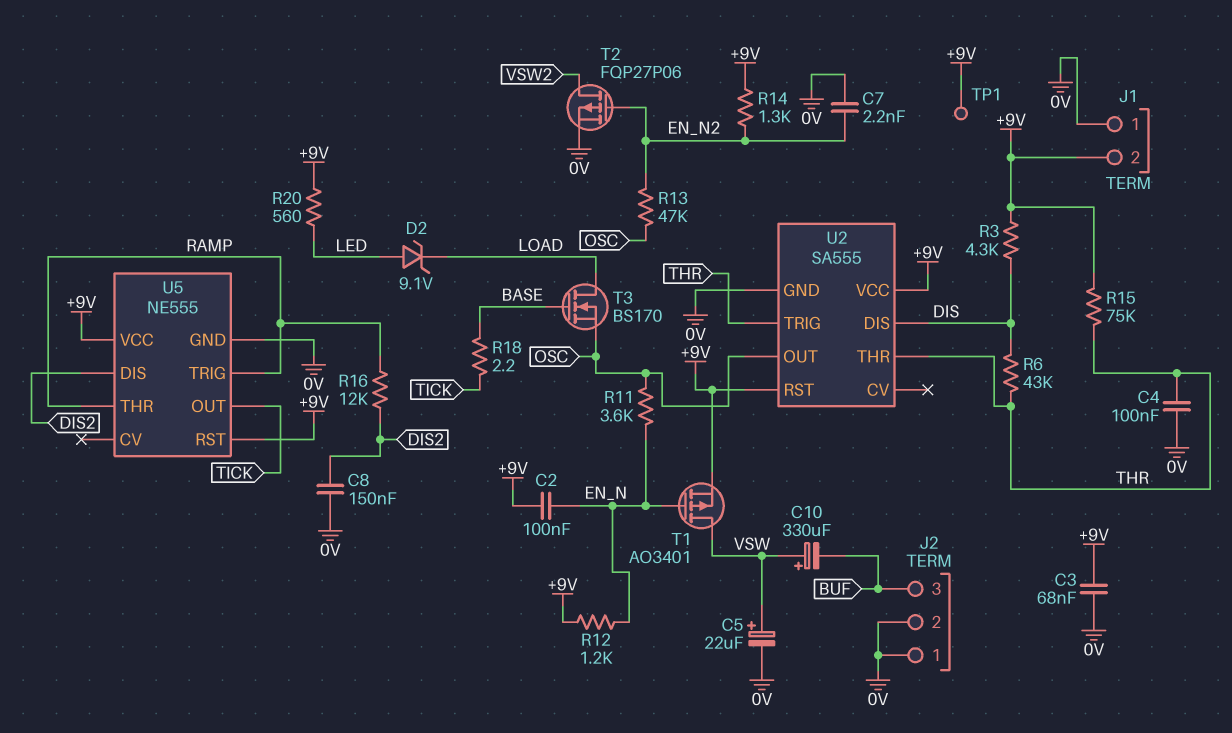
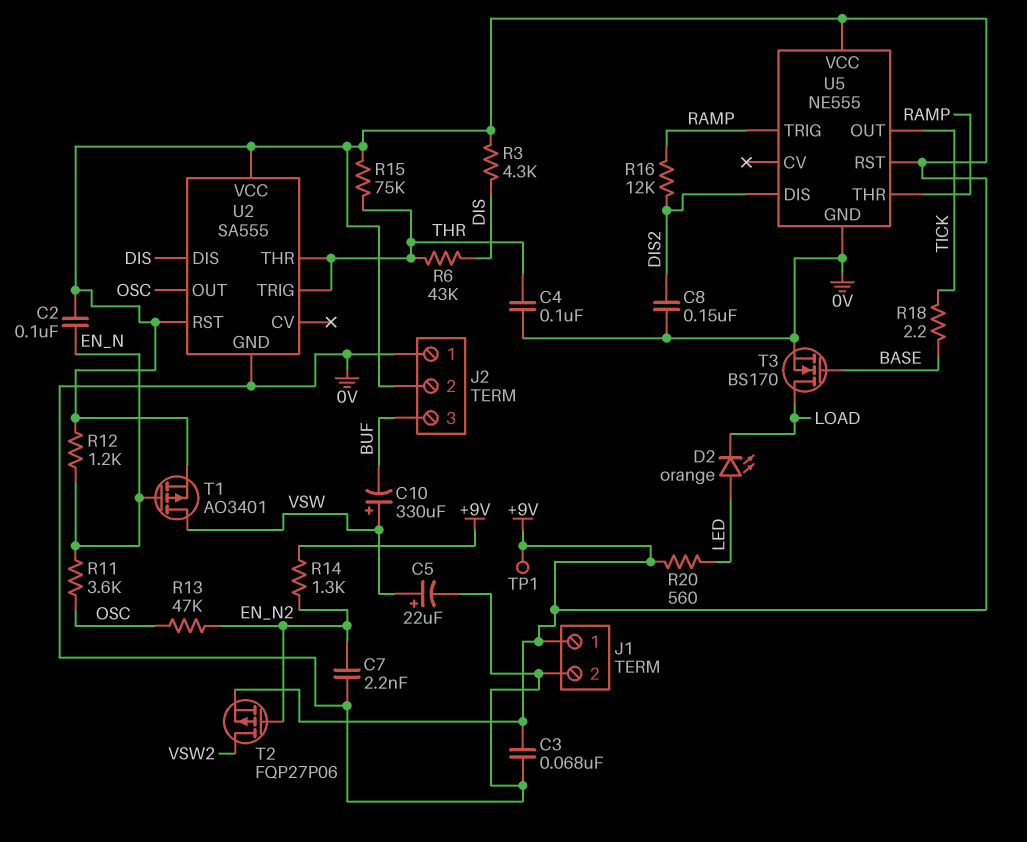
D2: zener 9.1V (A LED, K LOAD) -> LED orange (A LED, K LOAD)
J1 pin 1: 0V -> +9V
J1 pin 2: +9V -> 0V
J2 pin 2: 0V -> +9V
T2: PMOS FQP27P06 (G EN_N2, D VSW2, S 0V) -> PMOS FQP27P06 (G EN_N2, D VSW2, S +9V)
T3: NMOS BS170 (G BASE, D LOAD, S OSC) -> NMOS BS170 (G BASE, D LOAD, S 0V)

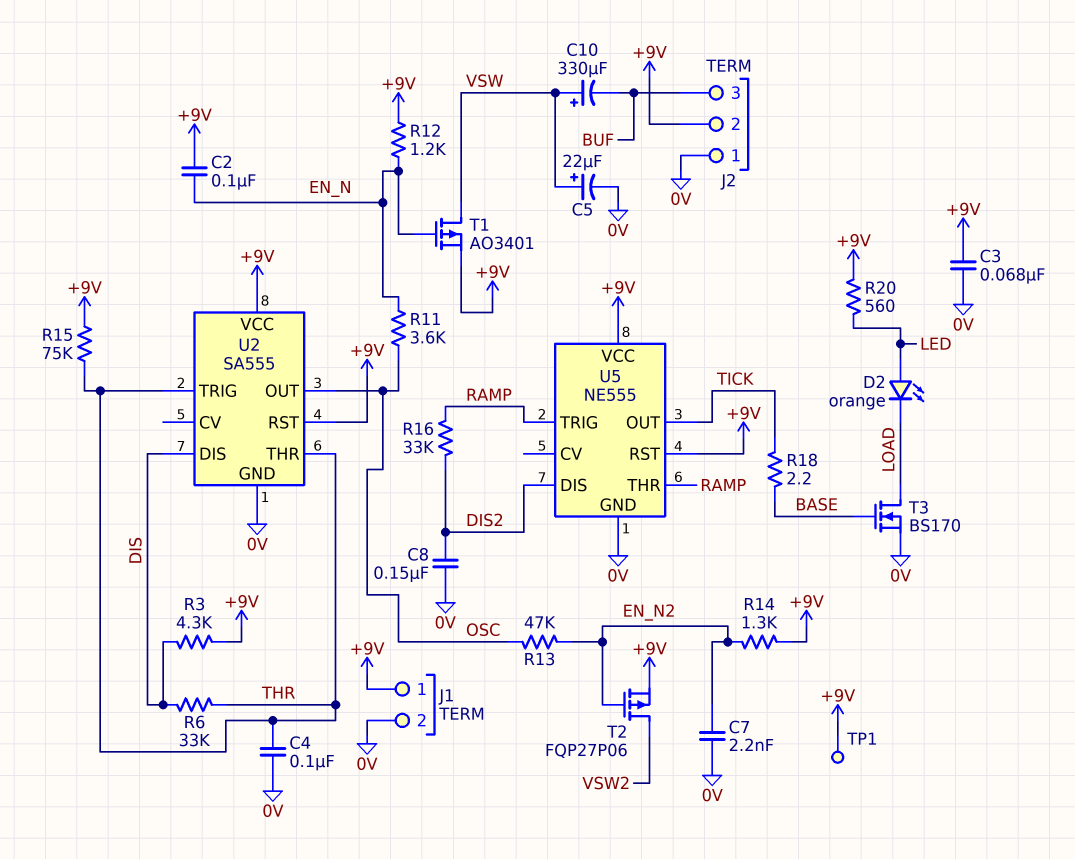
R6: 43k (DIS, THR) -> 33k (DIS, THR)
R16: 12k (DIS2, RAMP) -> 33k (DIS2, RAMP)

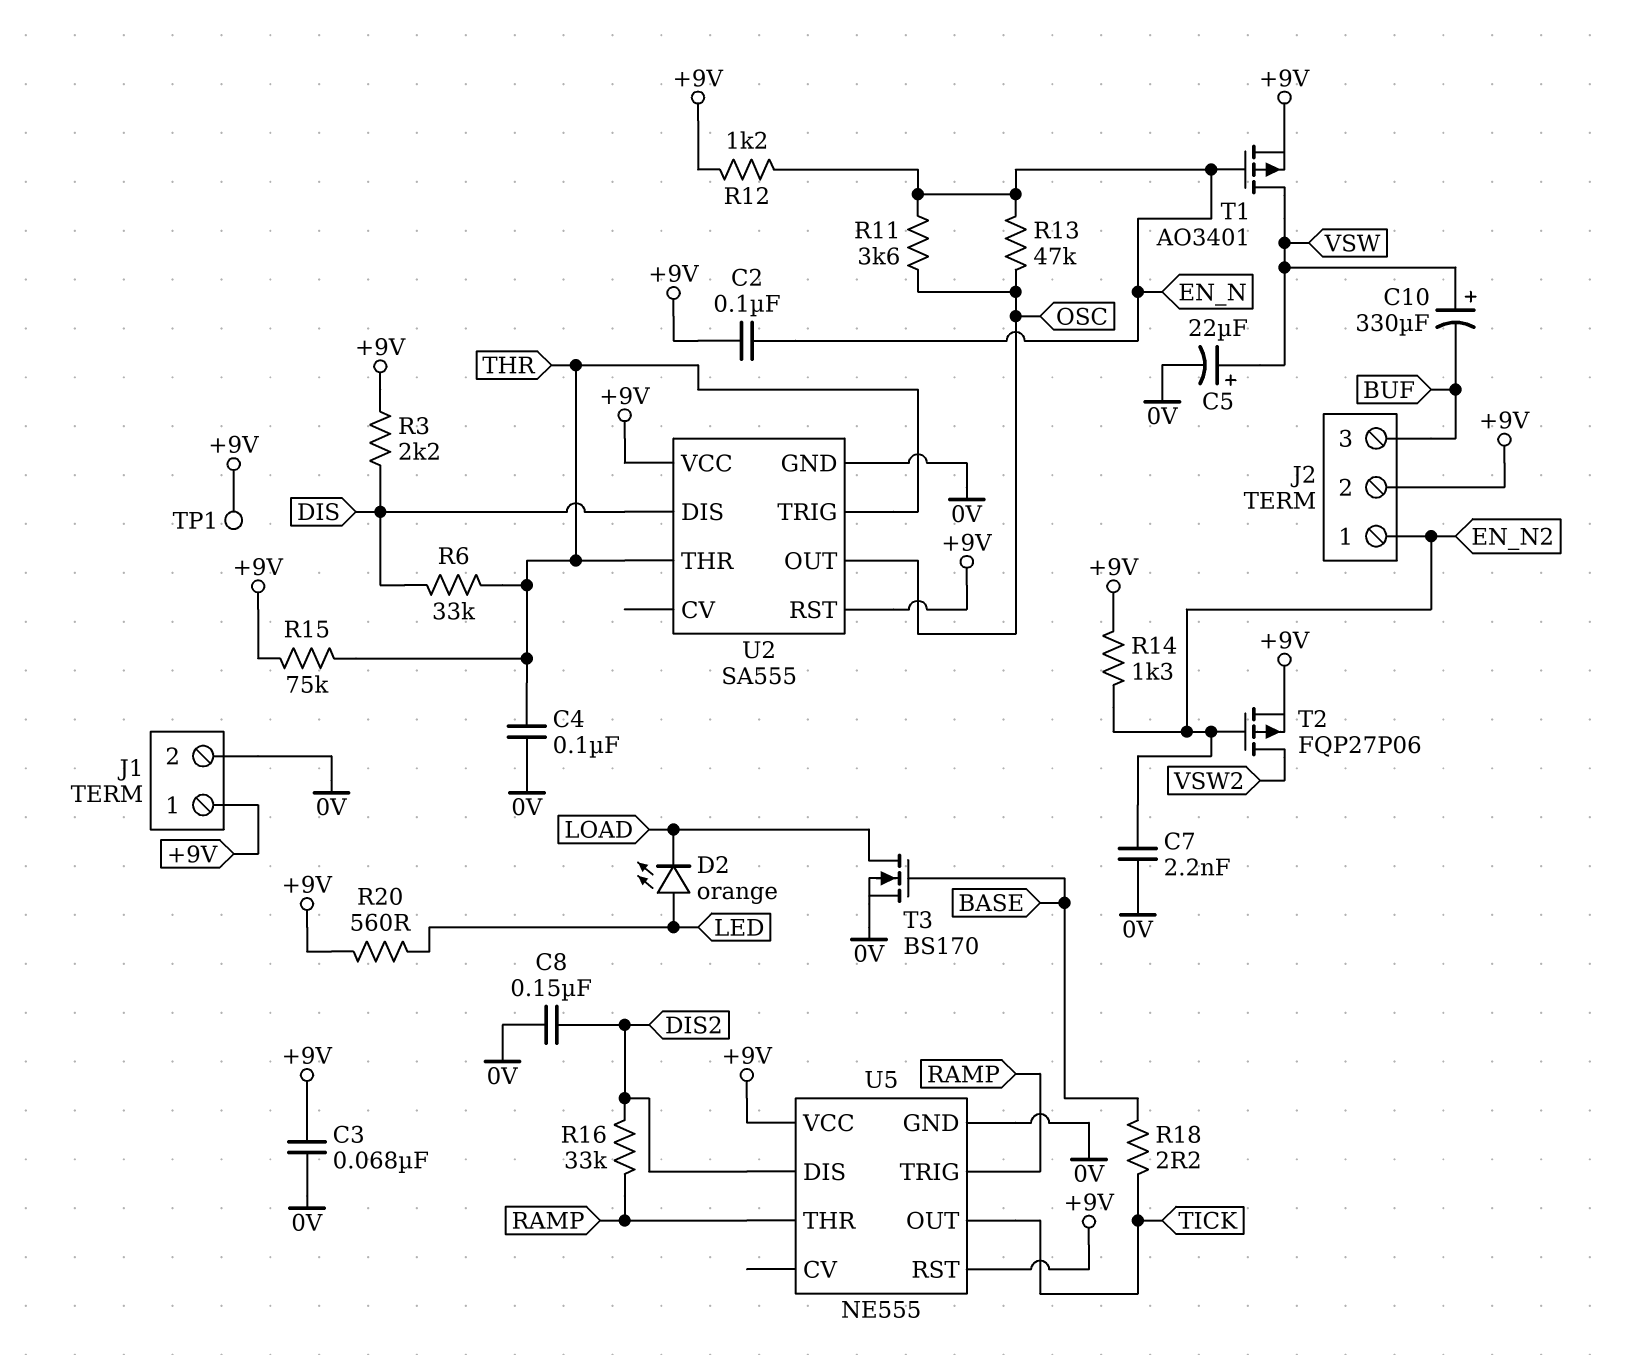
J2 pin 1: 0V -> EN_N2
R3: 4.3k (+9V, DIS) -> 2.2k (+9V, DIS)
R13: 47k (EN_N2, OSC) -> 47k (EN_N, OSC)

